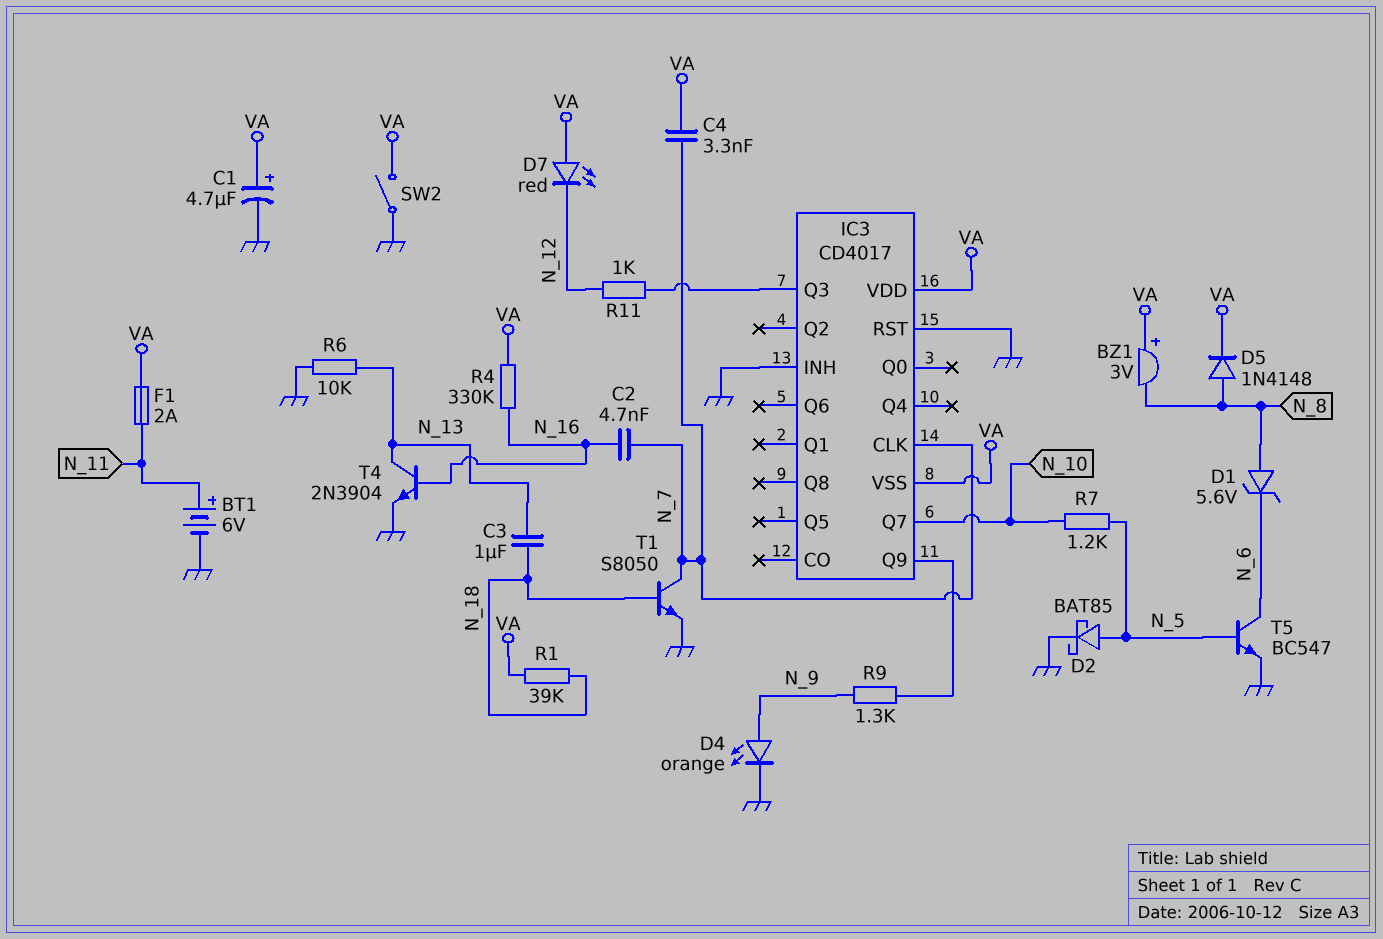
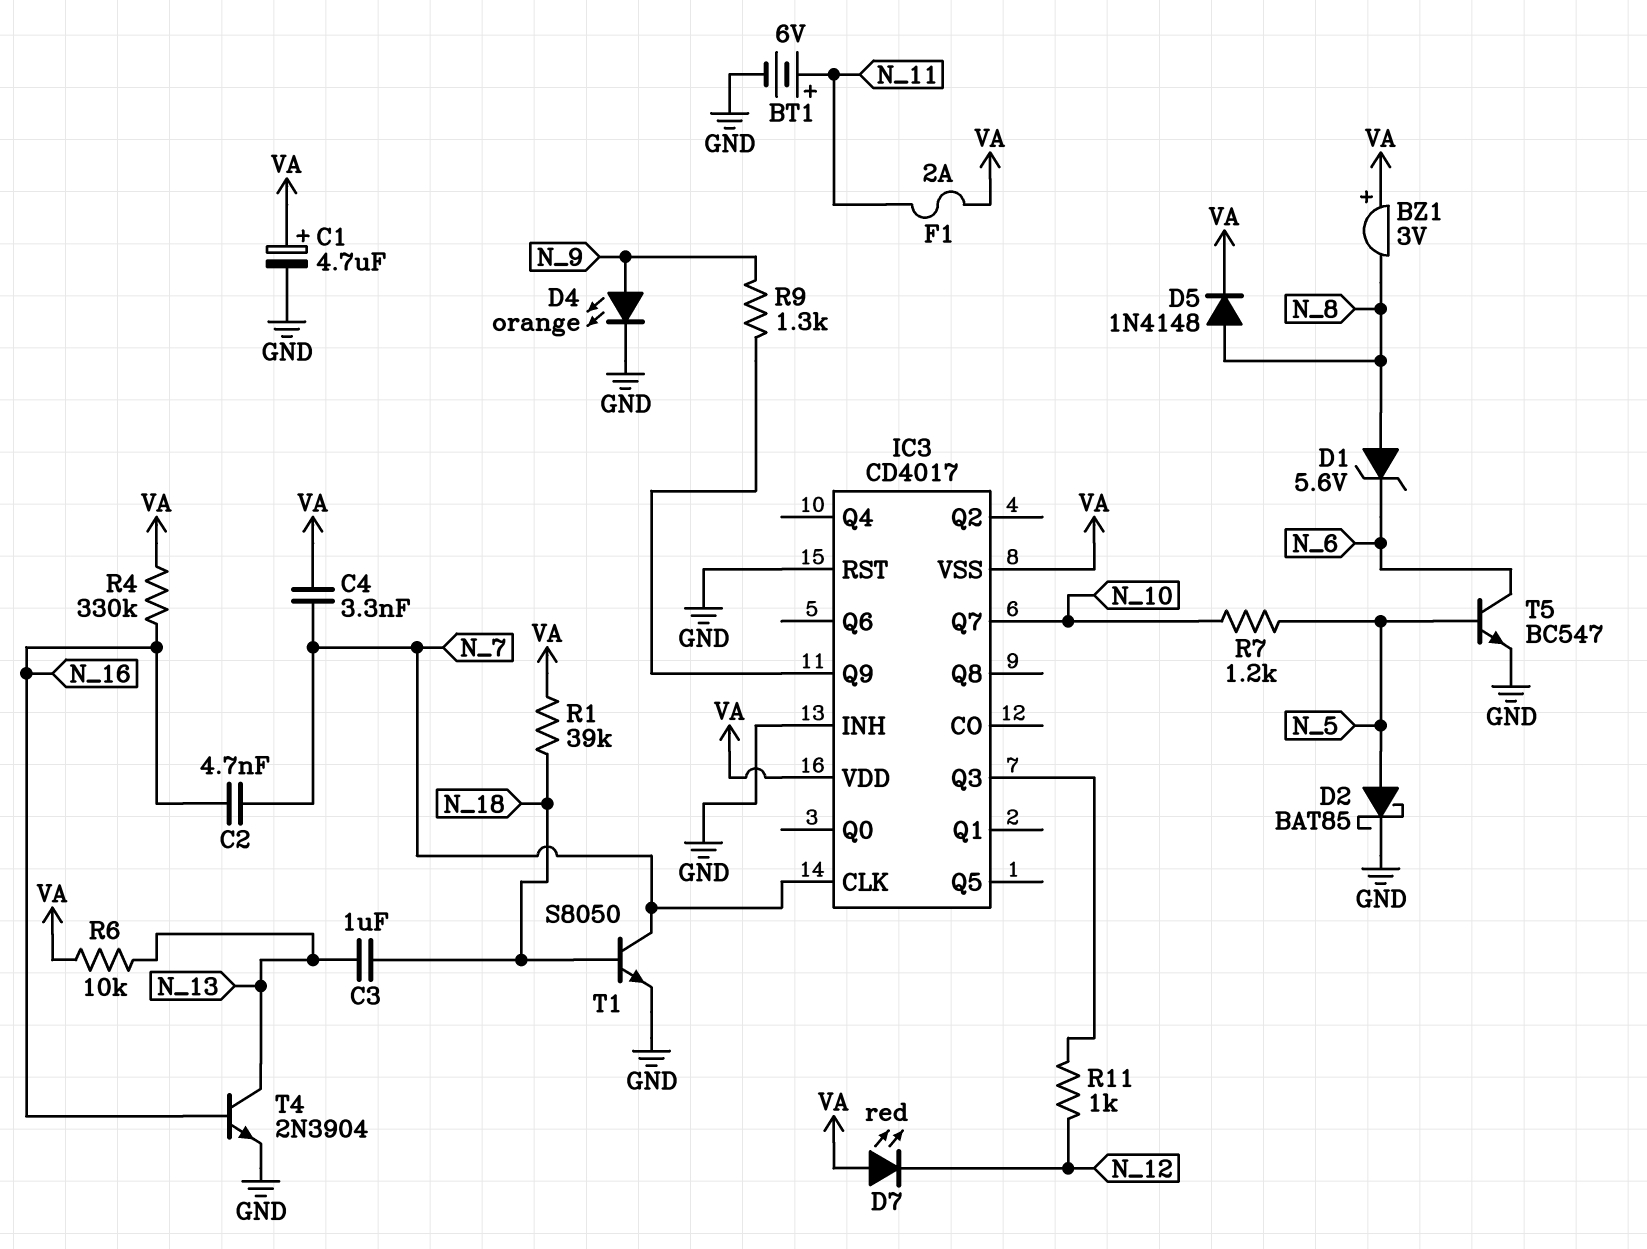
R6: 10k (GND, N_13) -> 10k (N_13, VA)
SW2: switch (GND, VA) -> none

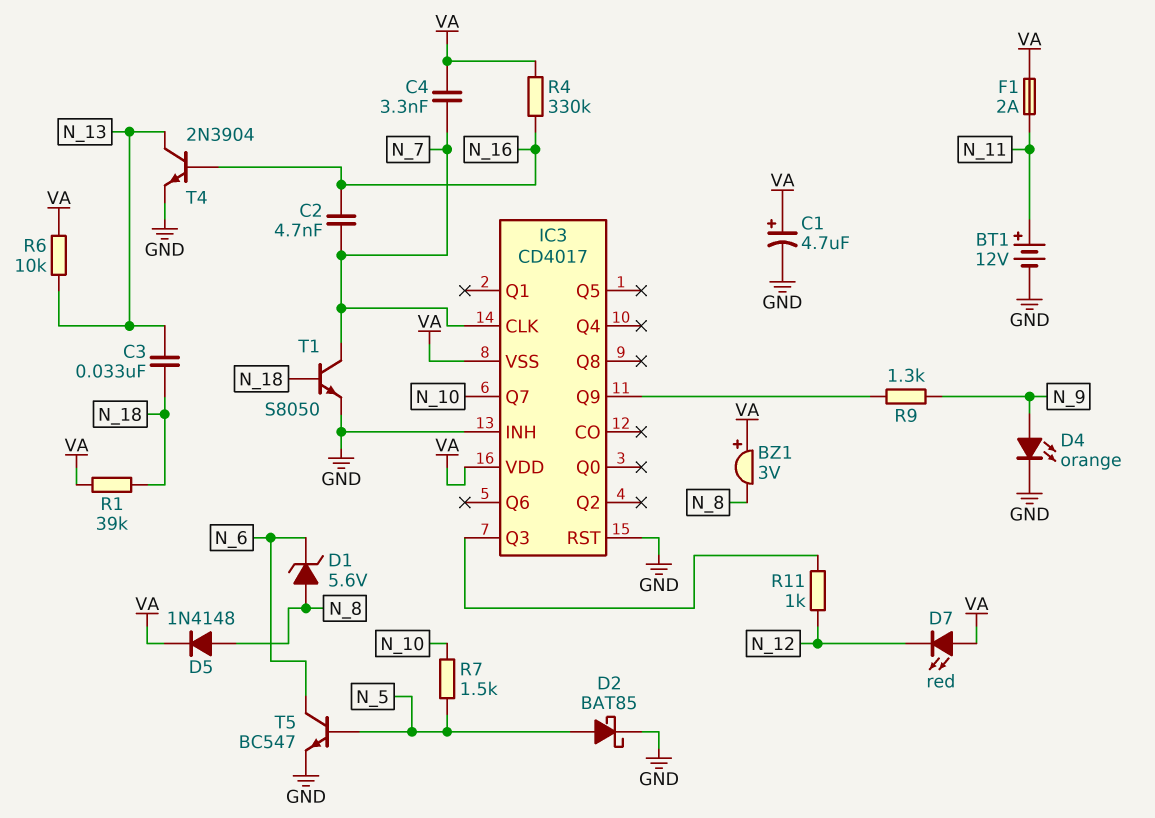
BT1: 6V (plus N_11, minus GND) -> 12V (plus N_11, minus GND)
C3: 1uF (N_13, N_18) -> 33nF (N_13, N_18)
R7: 1.2k (N_5, N_10) -> 1.5k (N_5, N_10)

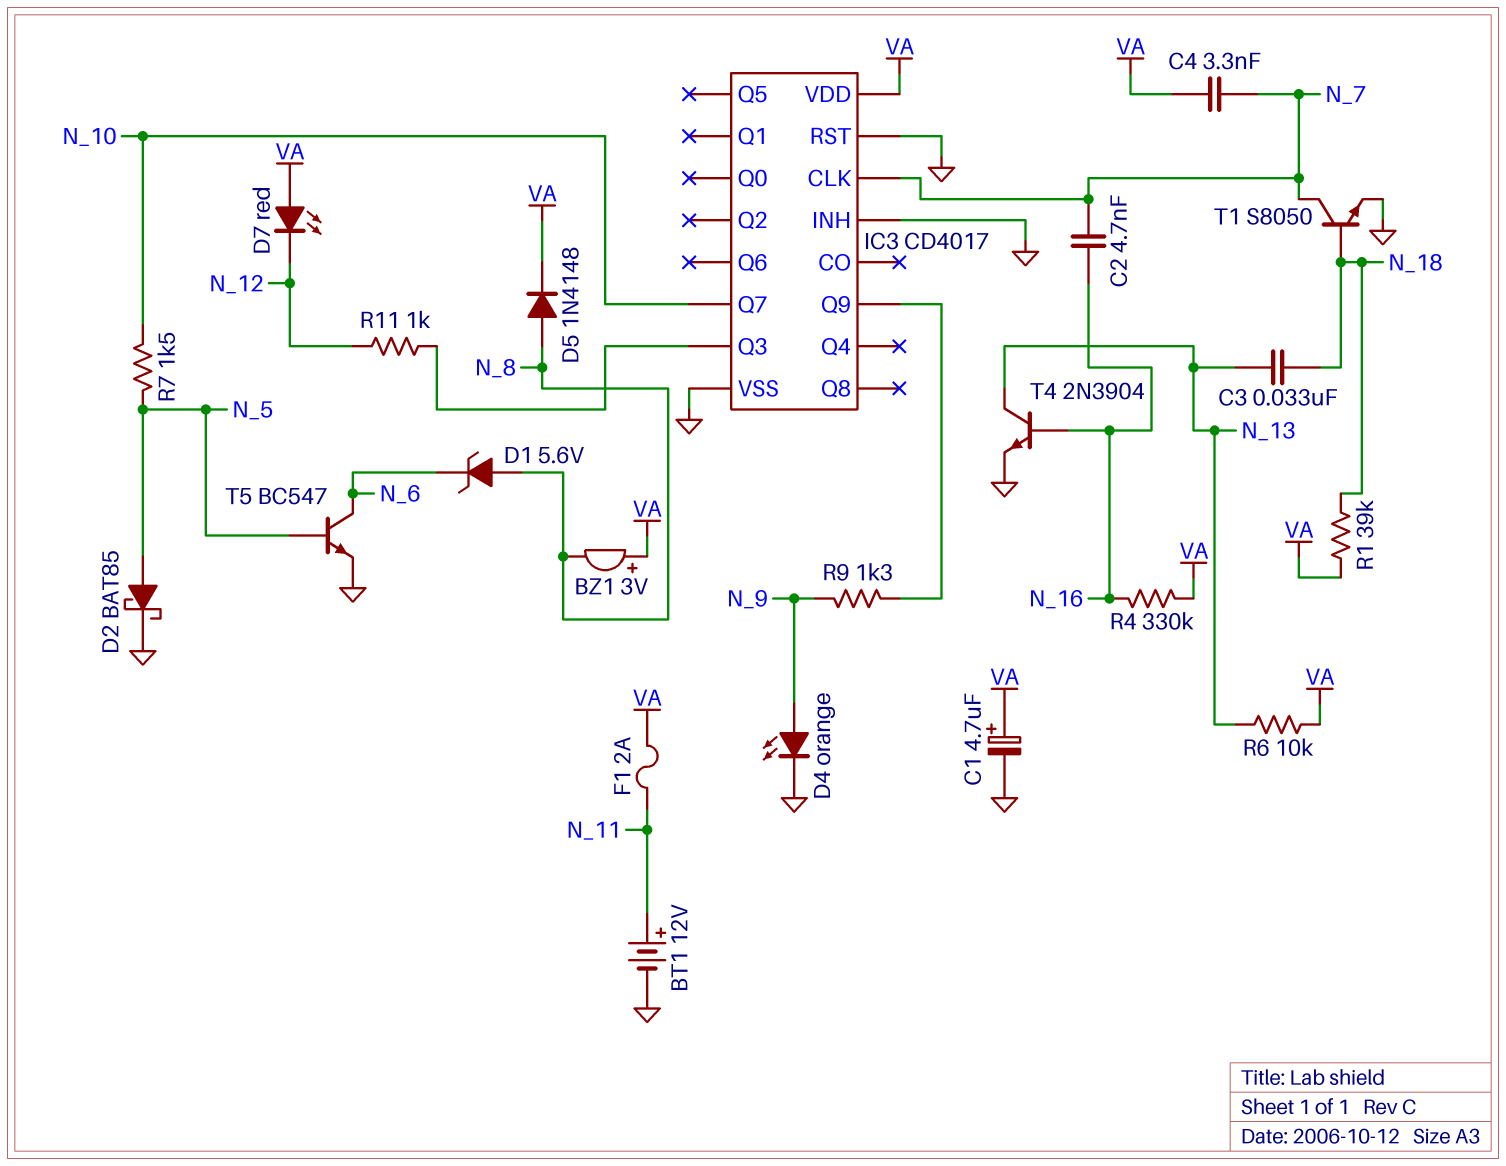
IC3 pin VSS: VA -> GND

